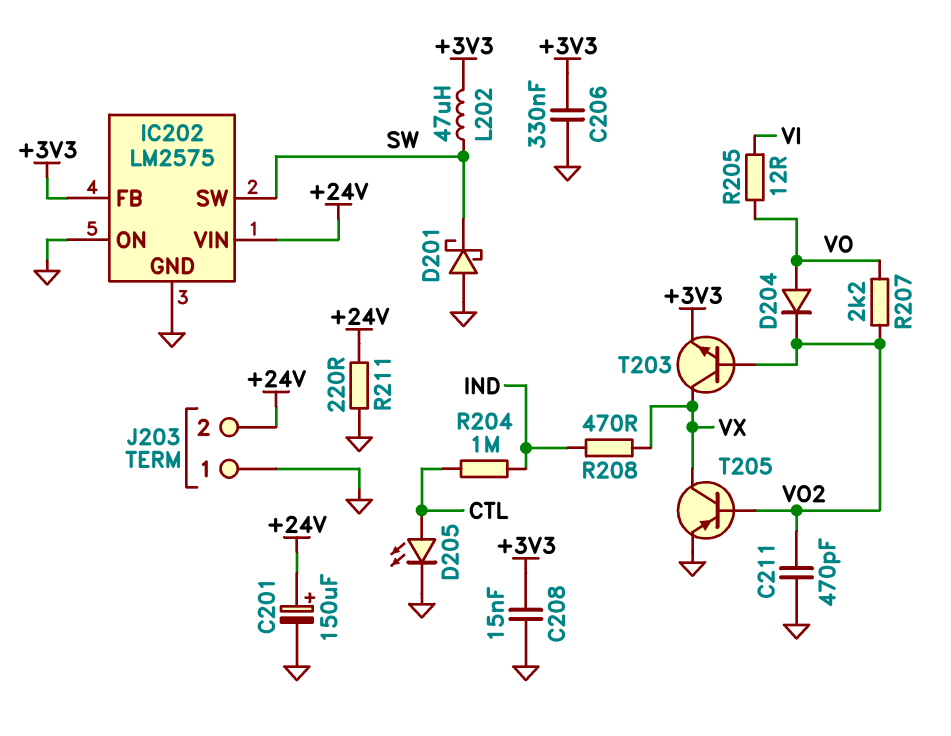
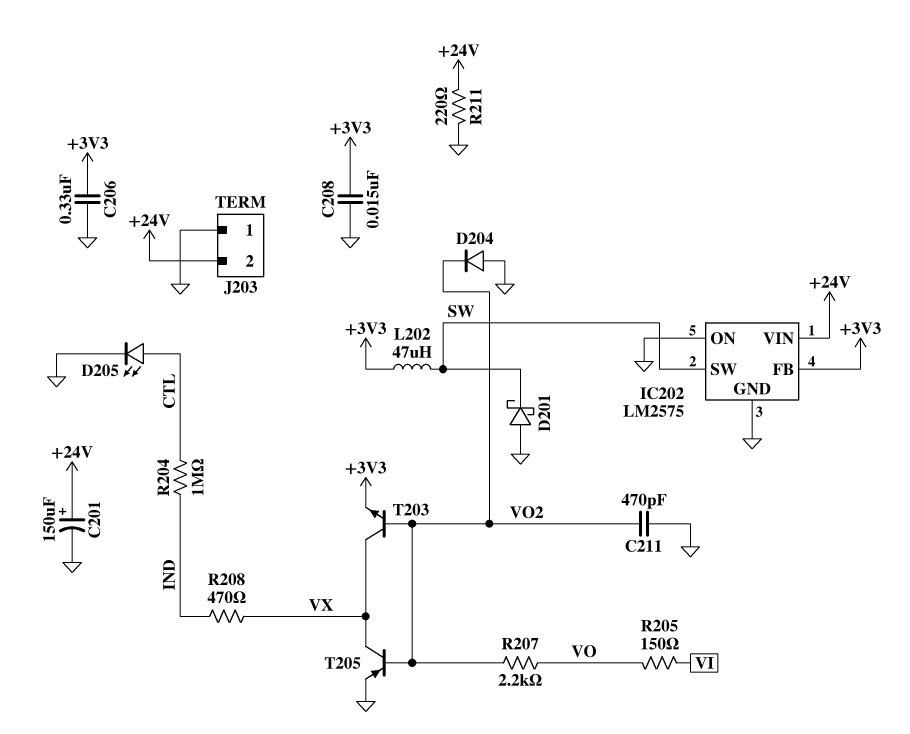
D204: diode (A VO, K VO2) -> diode (A GND, K VO2)
R205: 12 (VI, VO) -> 150 (VI, VO)

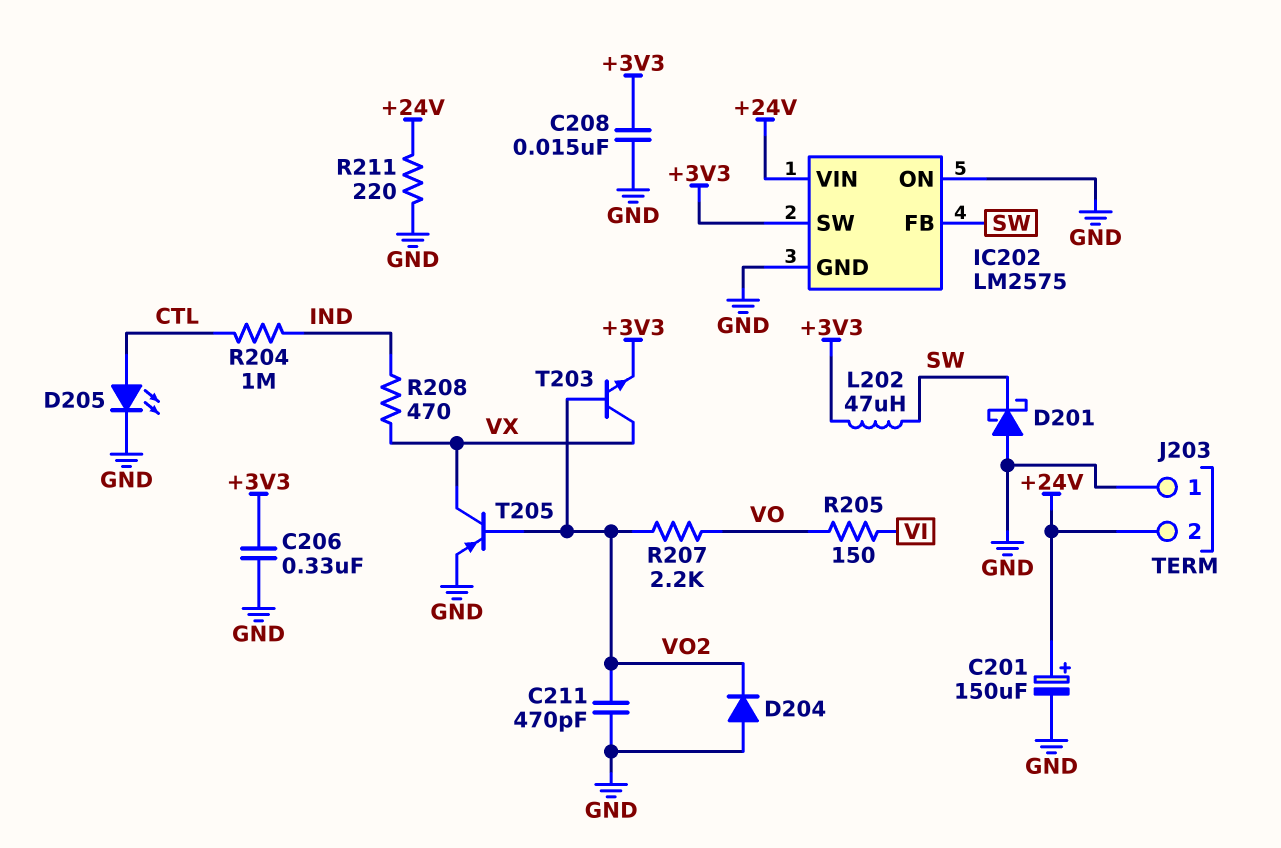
IC202 pin FB: +3V3 -> SW
IC202 pin SW: SW -> +3V3

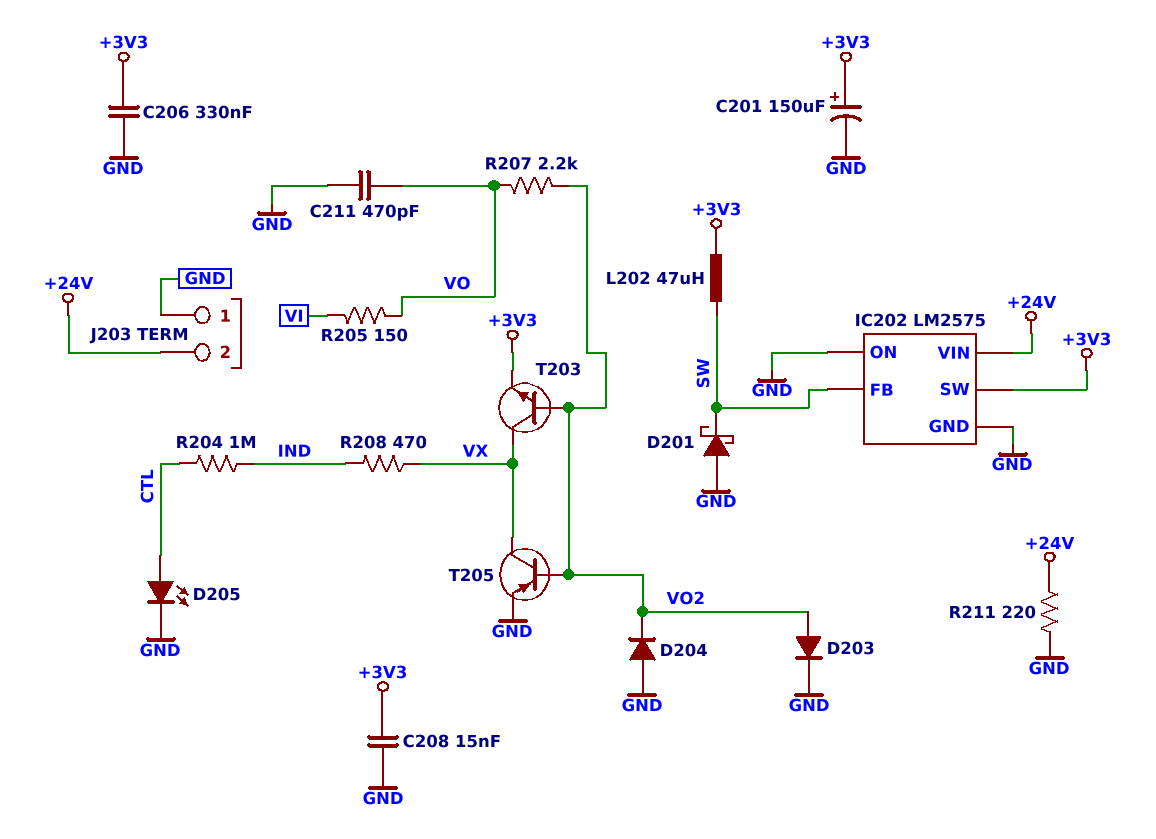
C201: 150uF (plus +24V, minus GND) -> 150uF (plus +3V3, minus GND)
C211: 470pF (GND, VO2) -> 470pF (GND, VO)
D203: none -> diode (A VO2, K GND)

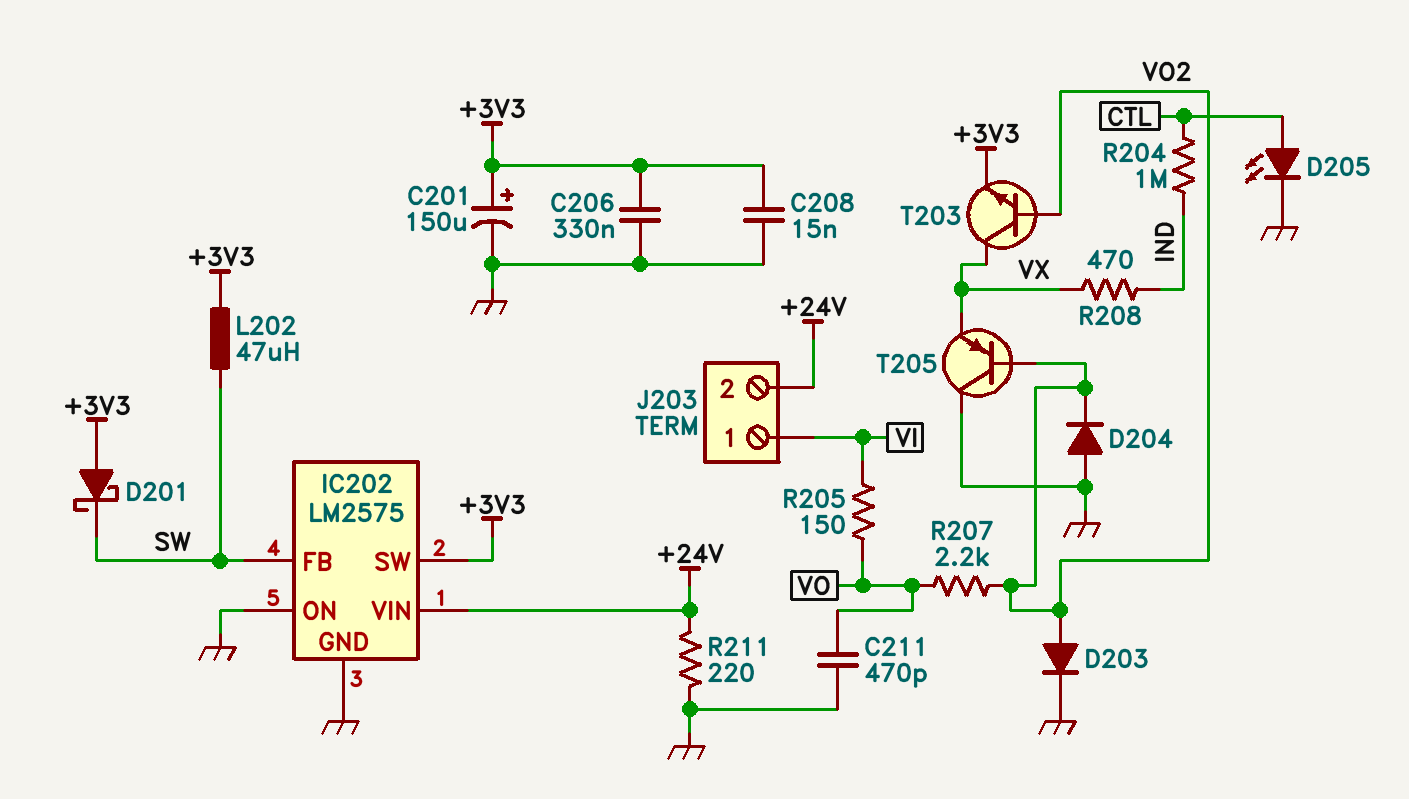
D201: schottky (A GND, K SW) -> schottky (A +3V3, K SW)
J203 pin 1: GND -> VI
T205: PNP (B VO2, C VX, E GND) -> PNP (B VO2, C GND, E VX)

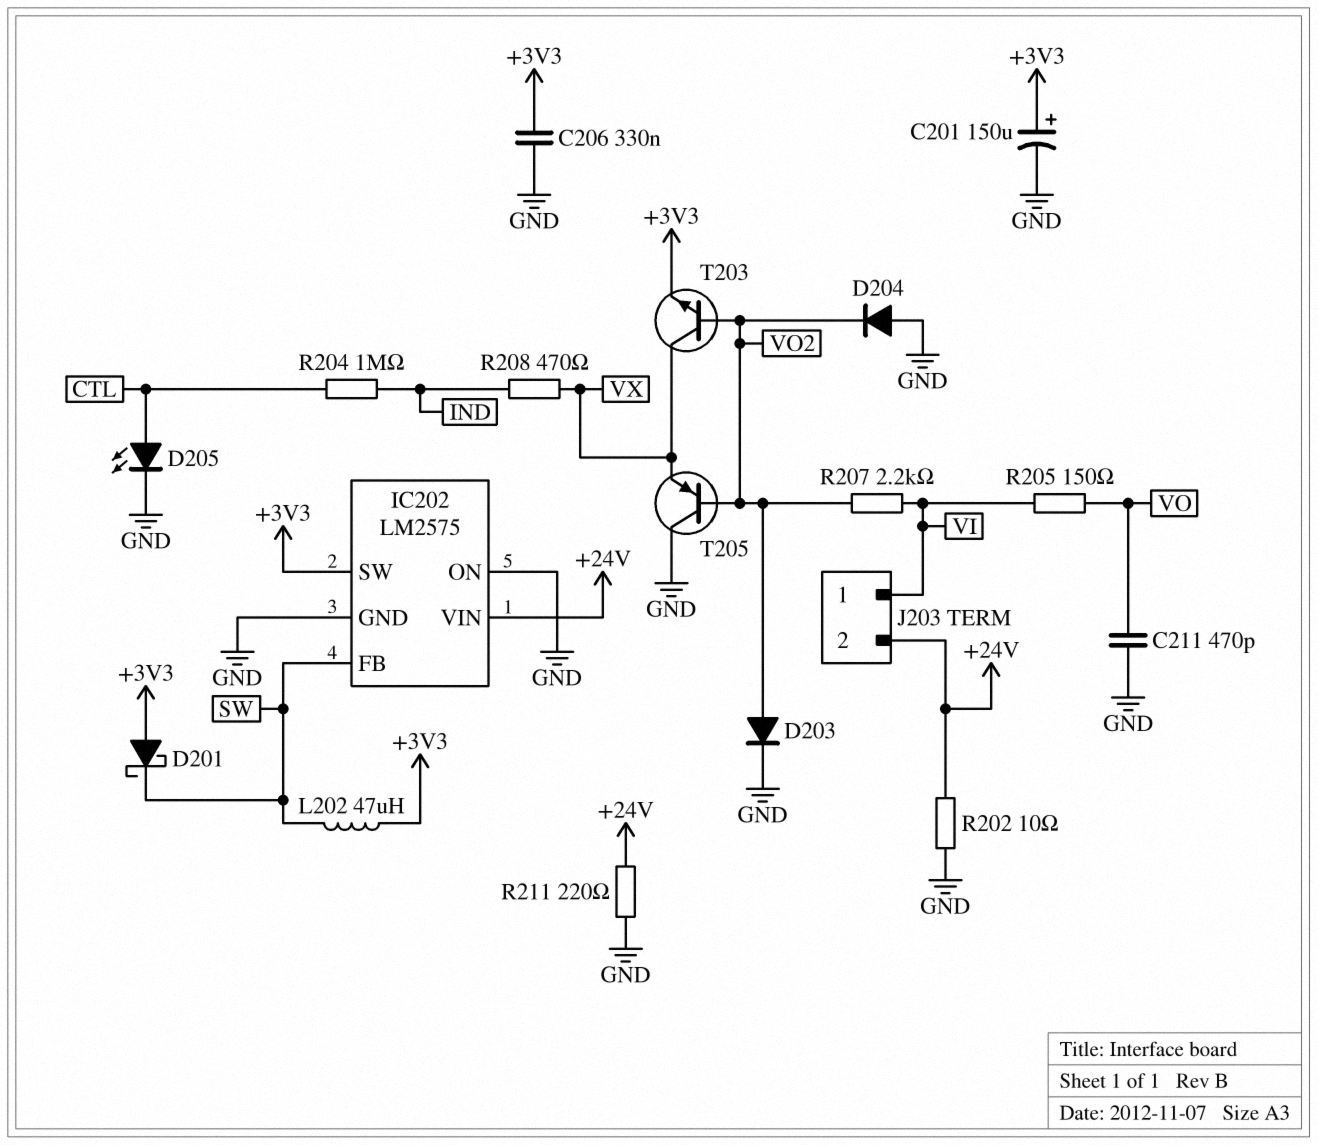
C208: 15nF (+3V3, GND) -> none
R202: none -> 10 (+24V, GND)
R207: 2.2k (VO, VO2) -> 2.2k (VI, VO2)

